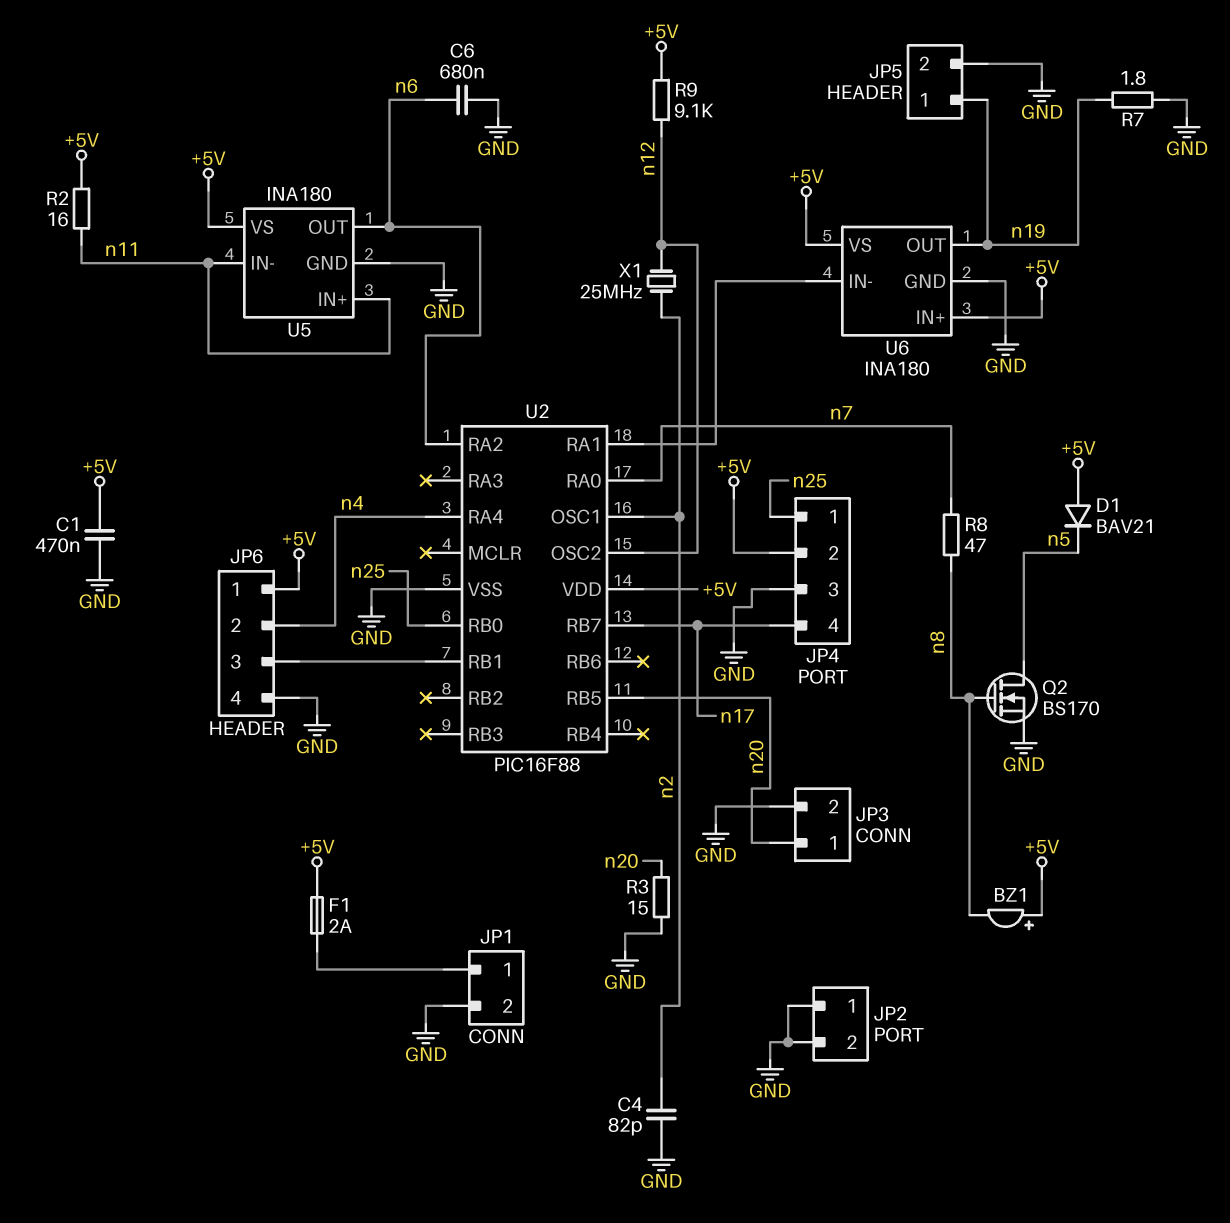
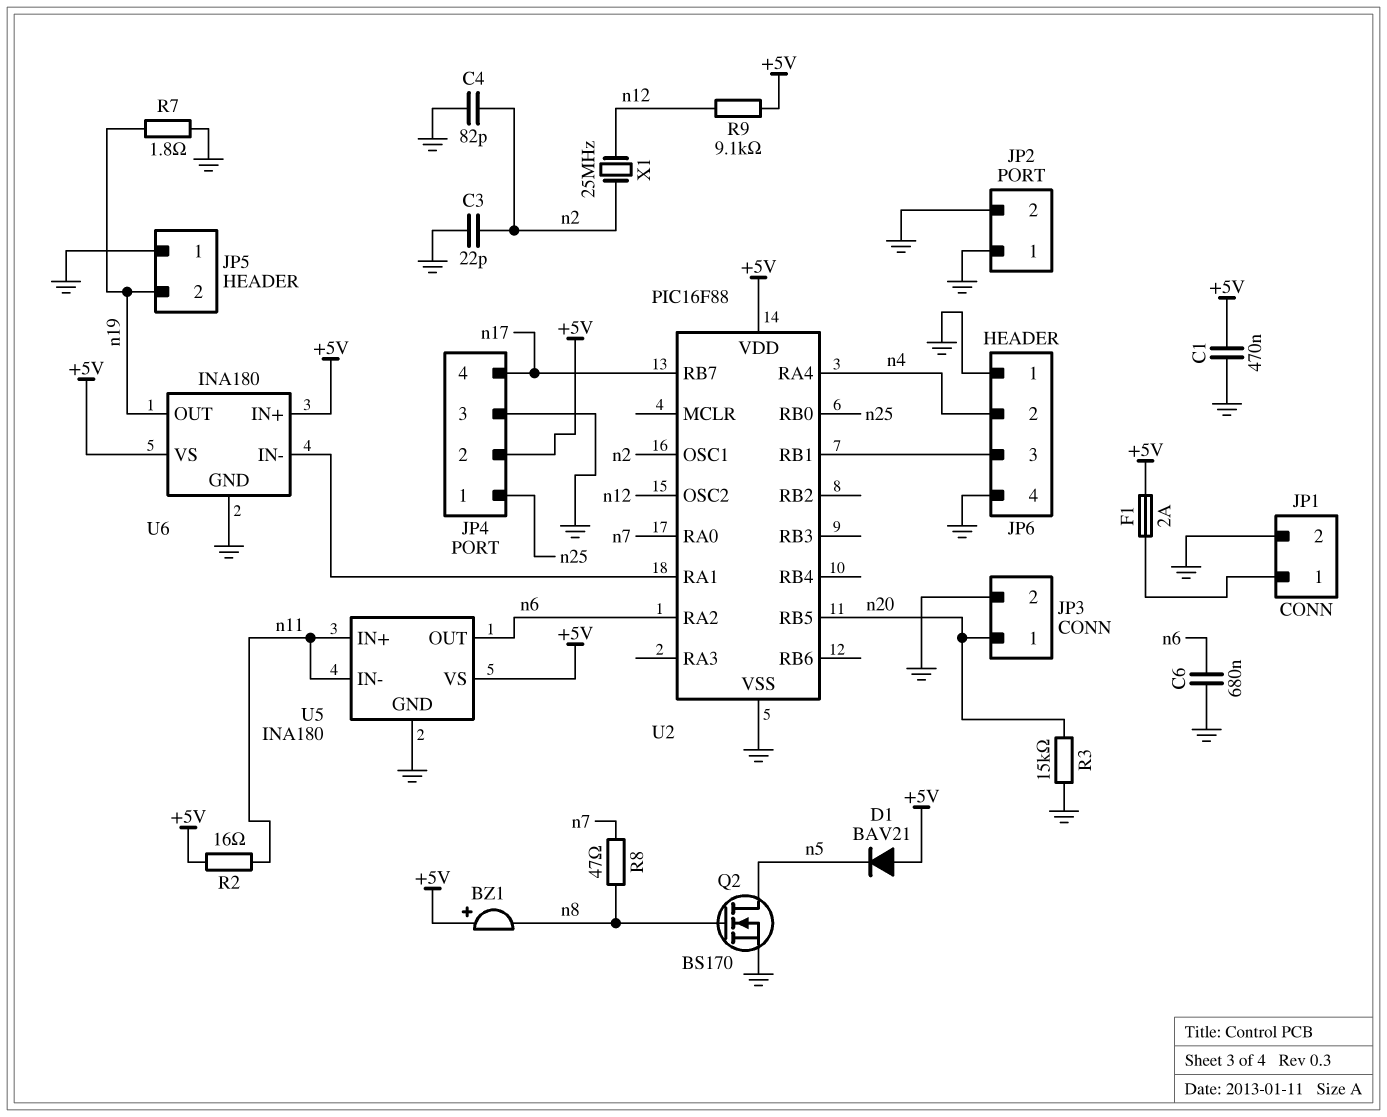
C3: none -> 22pF (GND, n2)
JP5 pin 1: n19 -> GND
JP5 pin 2: GND -> n19
JP6 pin 1: +5V -> GND
R3: 15 (GND, n20) -> 15k (GND, n20)

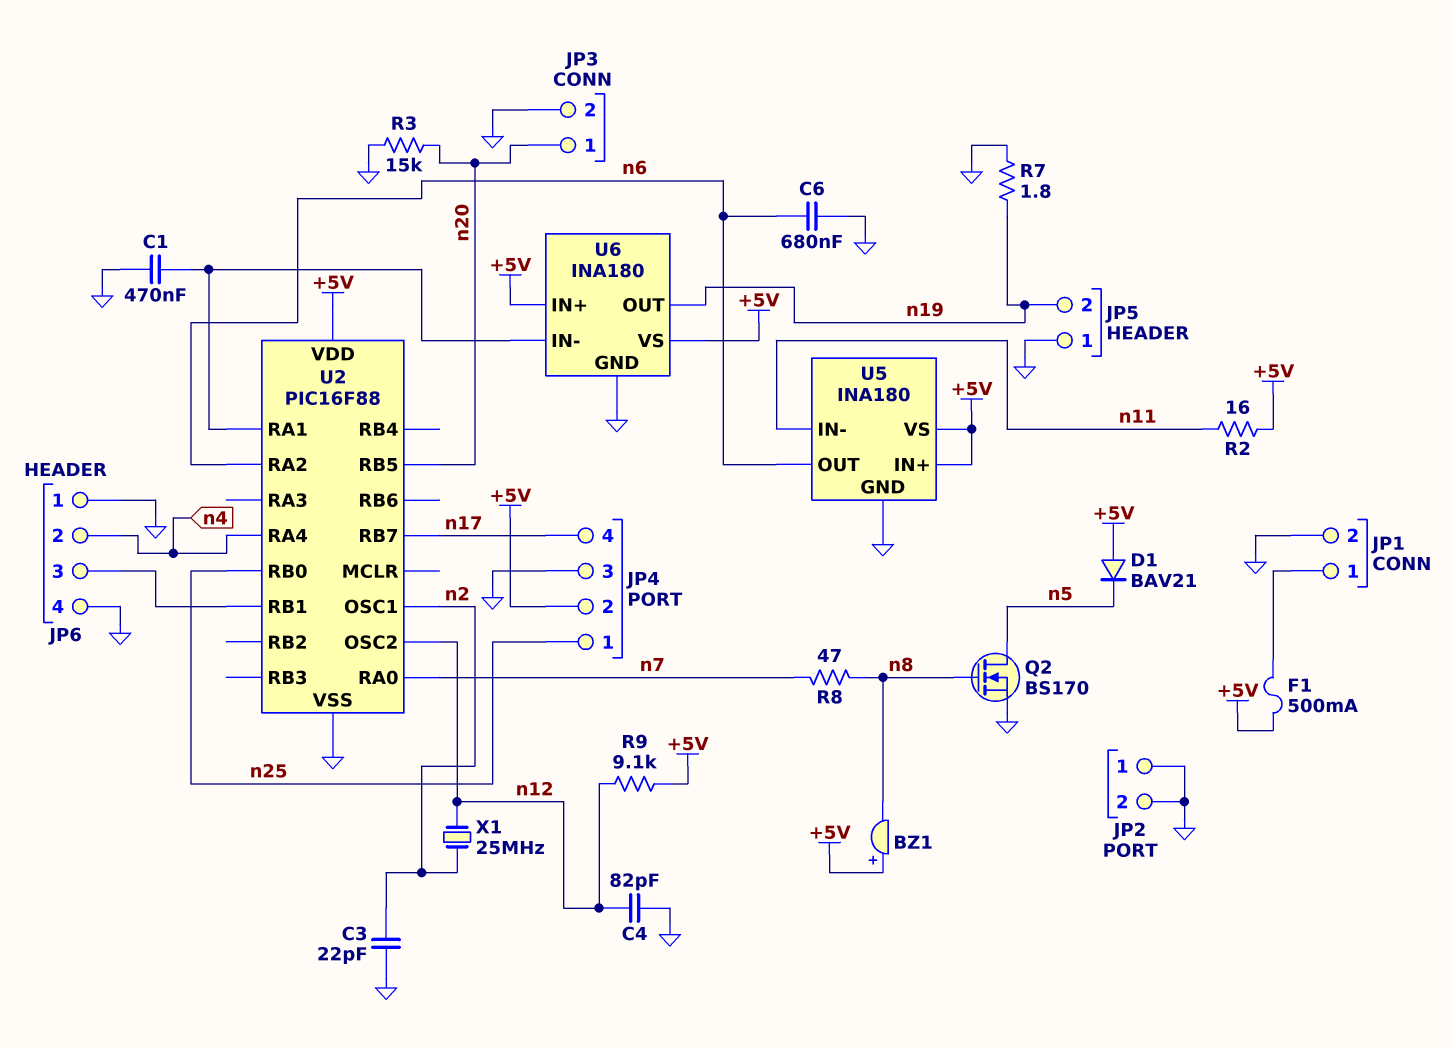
C1: 470nF (+5V, GND) -> 470nF (GND, U2/RA1)
C4: 82pF (GND, n2) -> 82pF (GND, n12)
F1: 2A (+5V, JP1/1) -> 500mA (+5V, JP1/1)
U5 pin IN+: n11 -> +5V

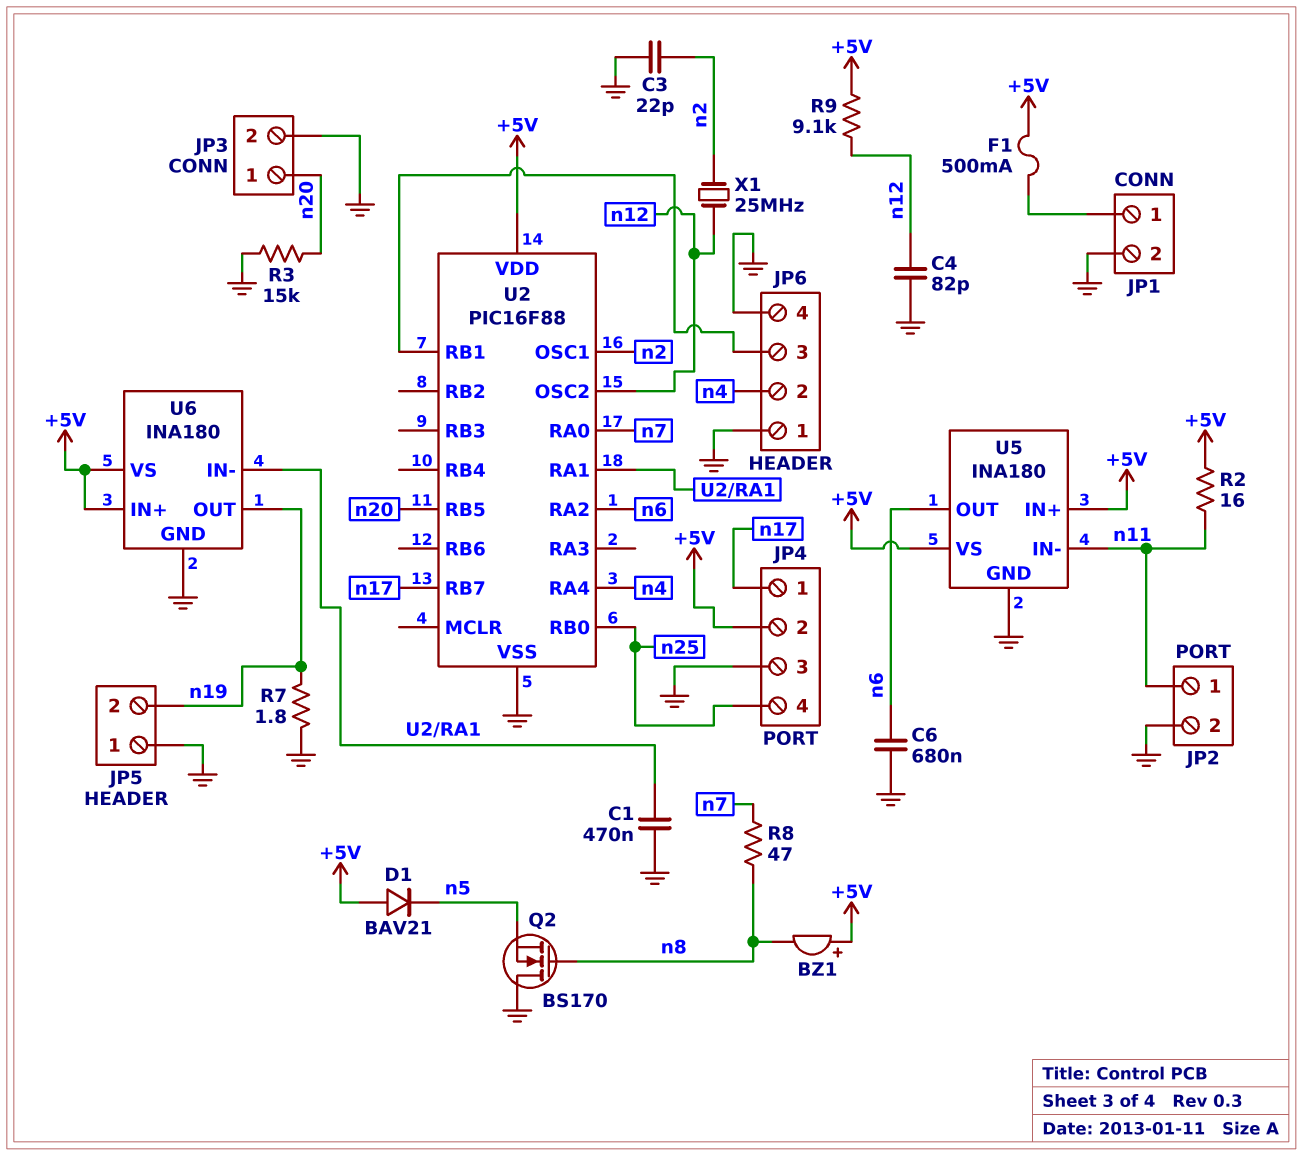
JP2 pin 1: GND -> n11
JP4 pin 1: n25 -> n17
JP4 pin 4: n17 -> n25
Q2: NMOS BS170 (G n8, D n5, S GND) -> NMOS BS170 (G n8, D GND, S n5)

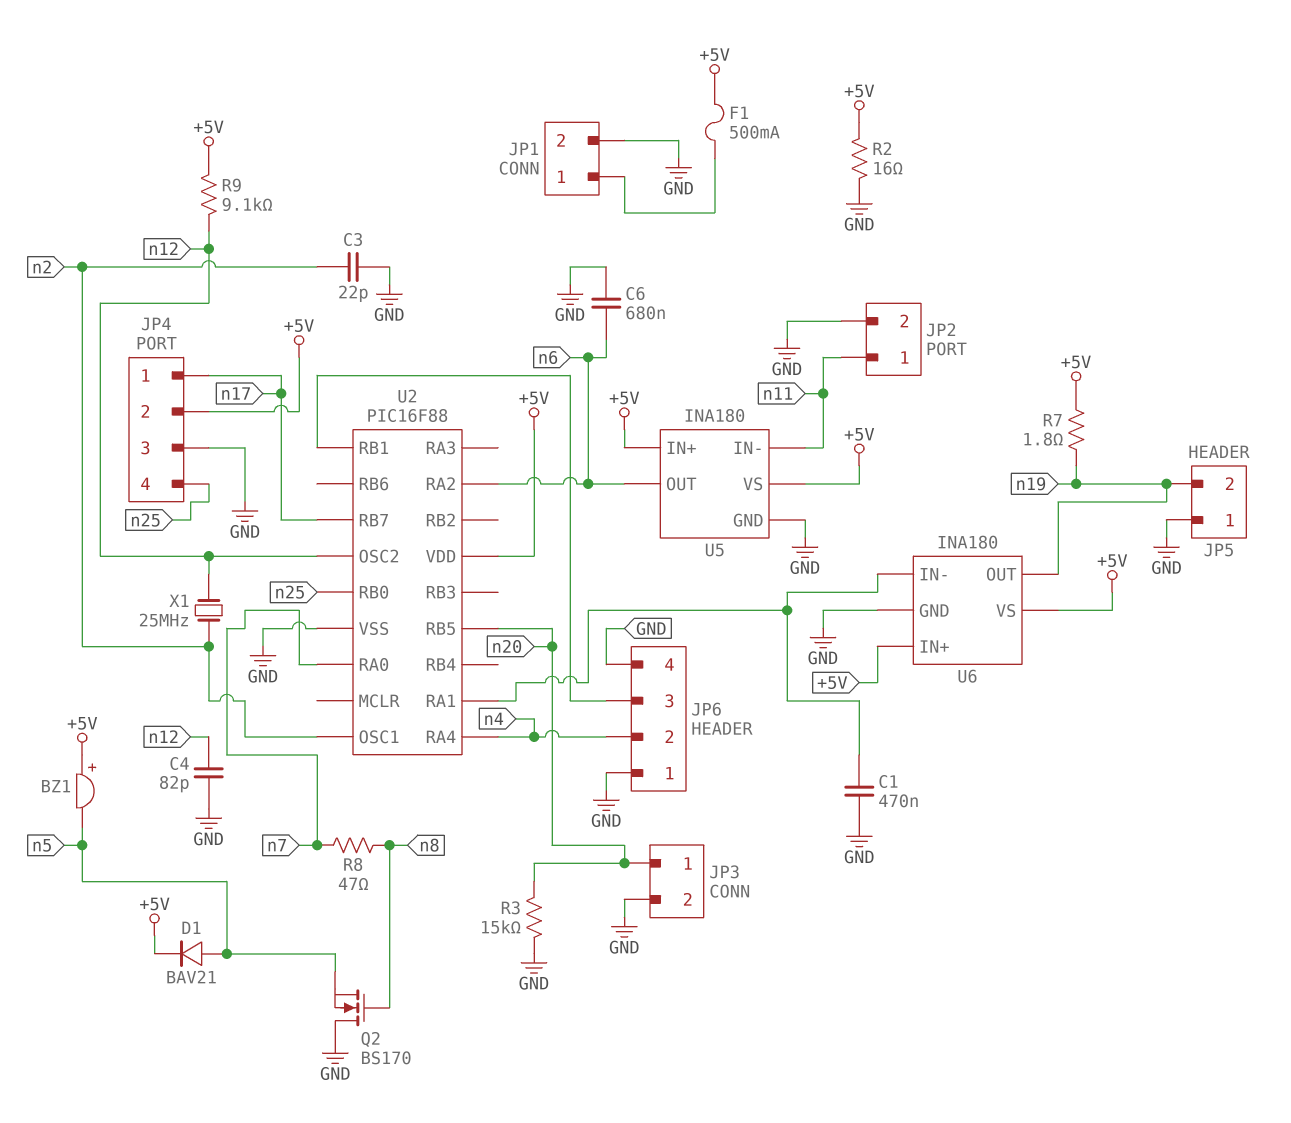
BZ1: buzzer (plus +5V, minus n8) -> buzzer (plus +5V, minus n5)
D1: diode BAV21 (A +5V, K n5) -> diode BAV21 (A n5, K +5V)
R2: 16 (+5V, n11) -> 16 (+5V, GND)
R7: 1.8 (GND, n19) -> 1.8 (+5V, n19)

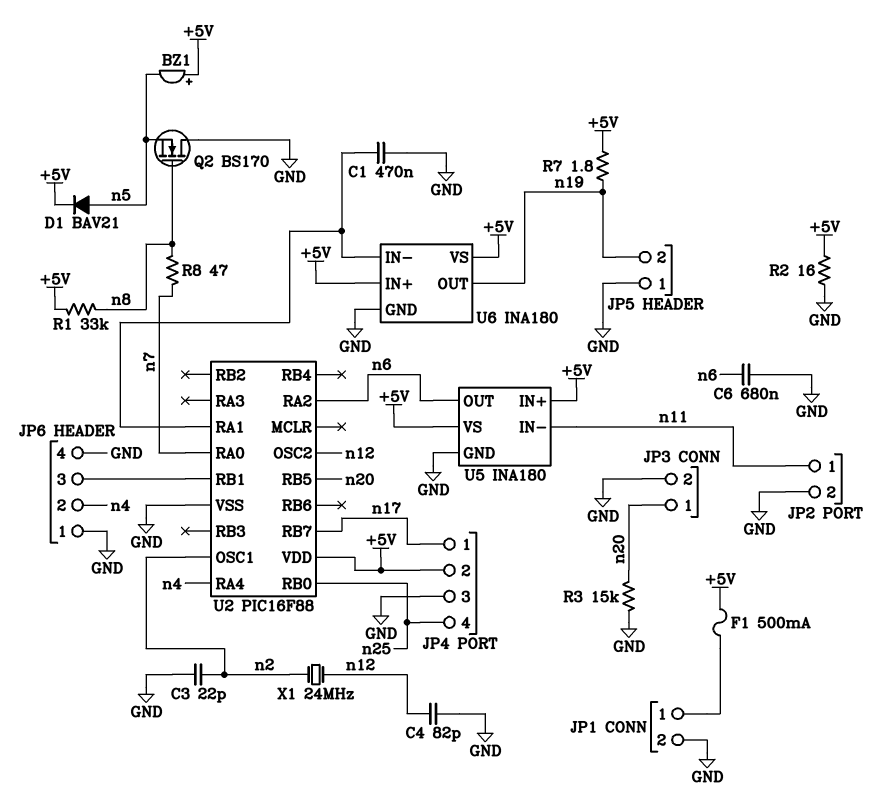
R1: none -> 33k (+5V, n8)
R9: 9.1k (+5V, n12) -> none
X1: 25MHz (n2, n12) -> 24MHz (n2, n12)

